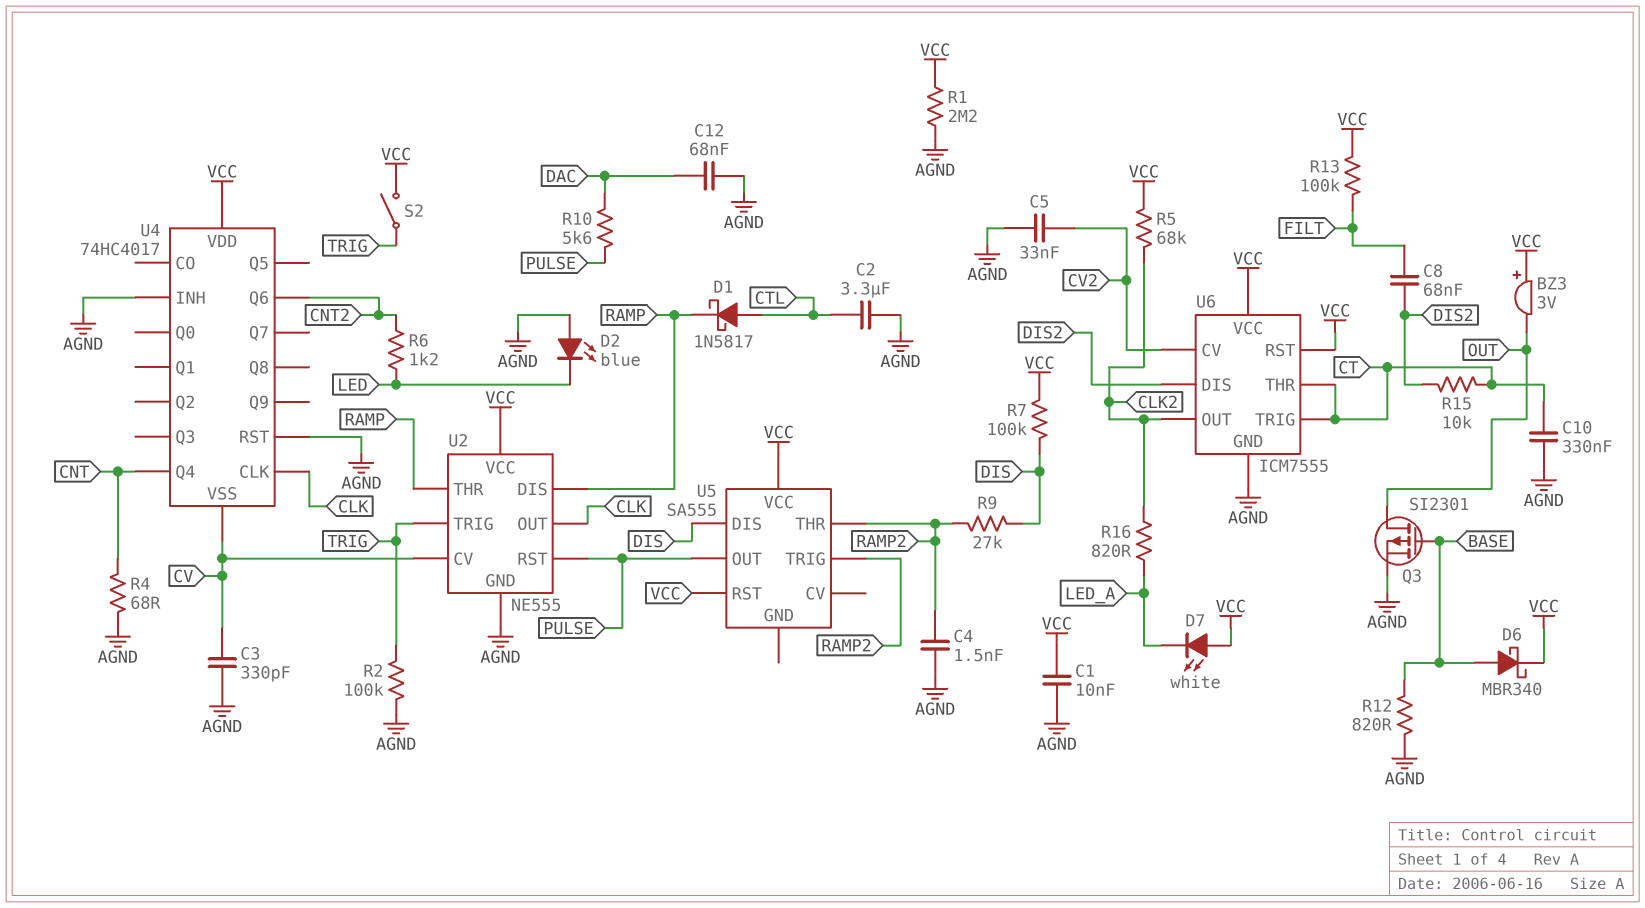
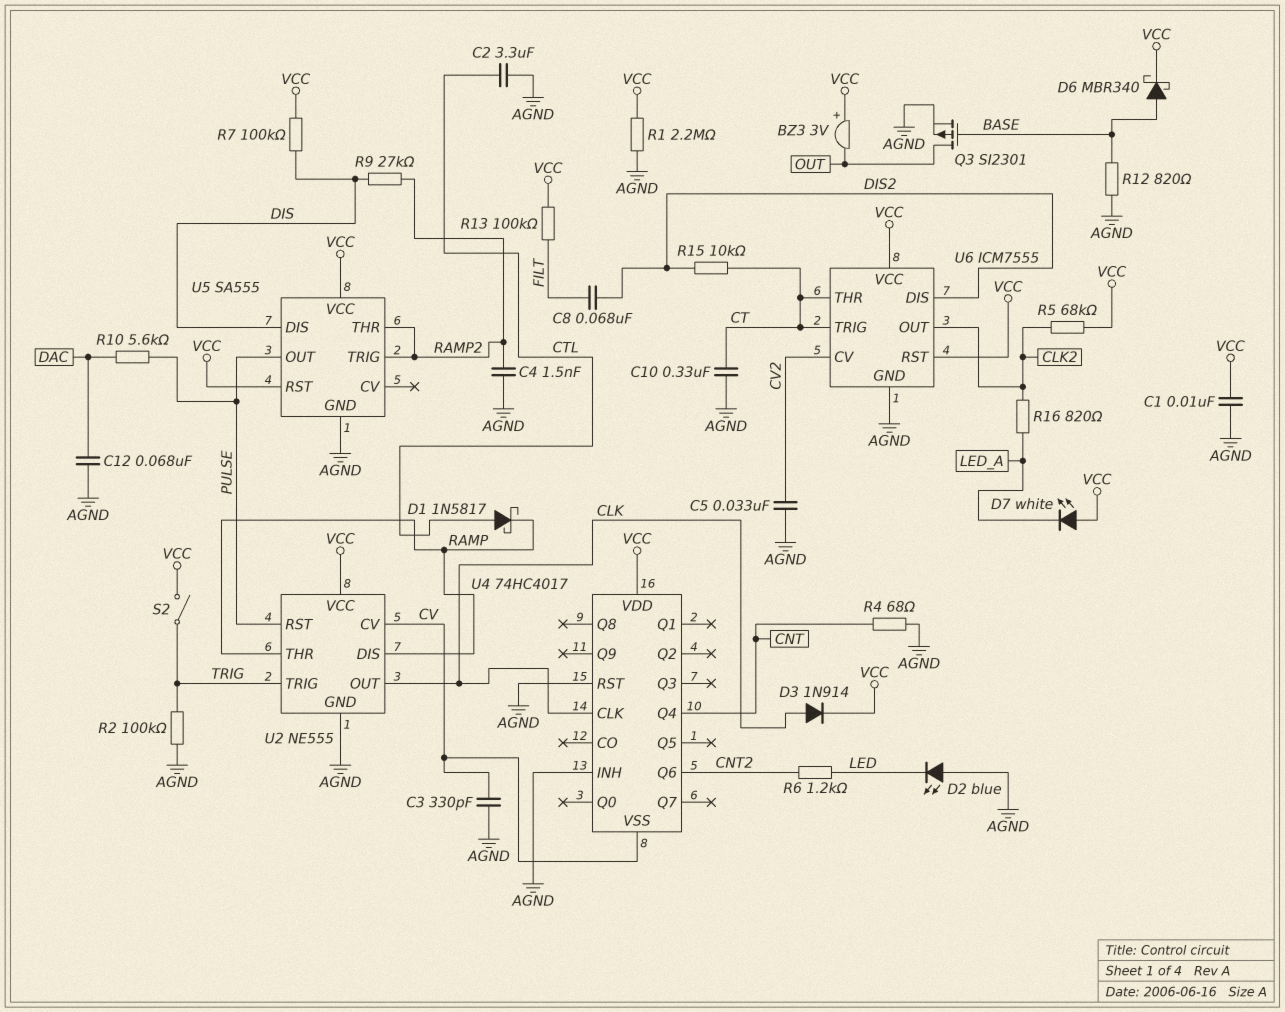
D3: none -> diode 1N914 (A CLK, K VCC)
U5 pin GND: none -> AGND

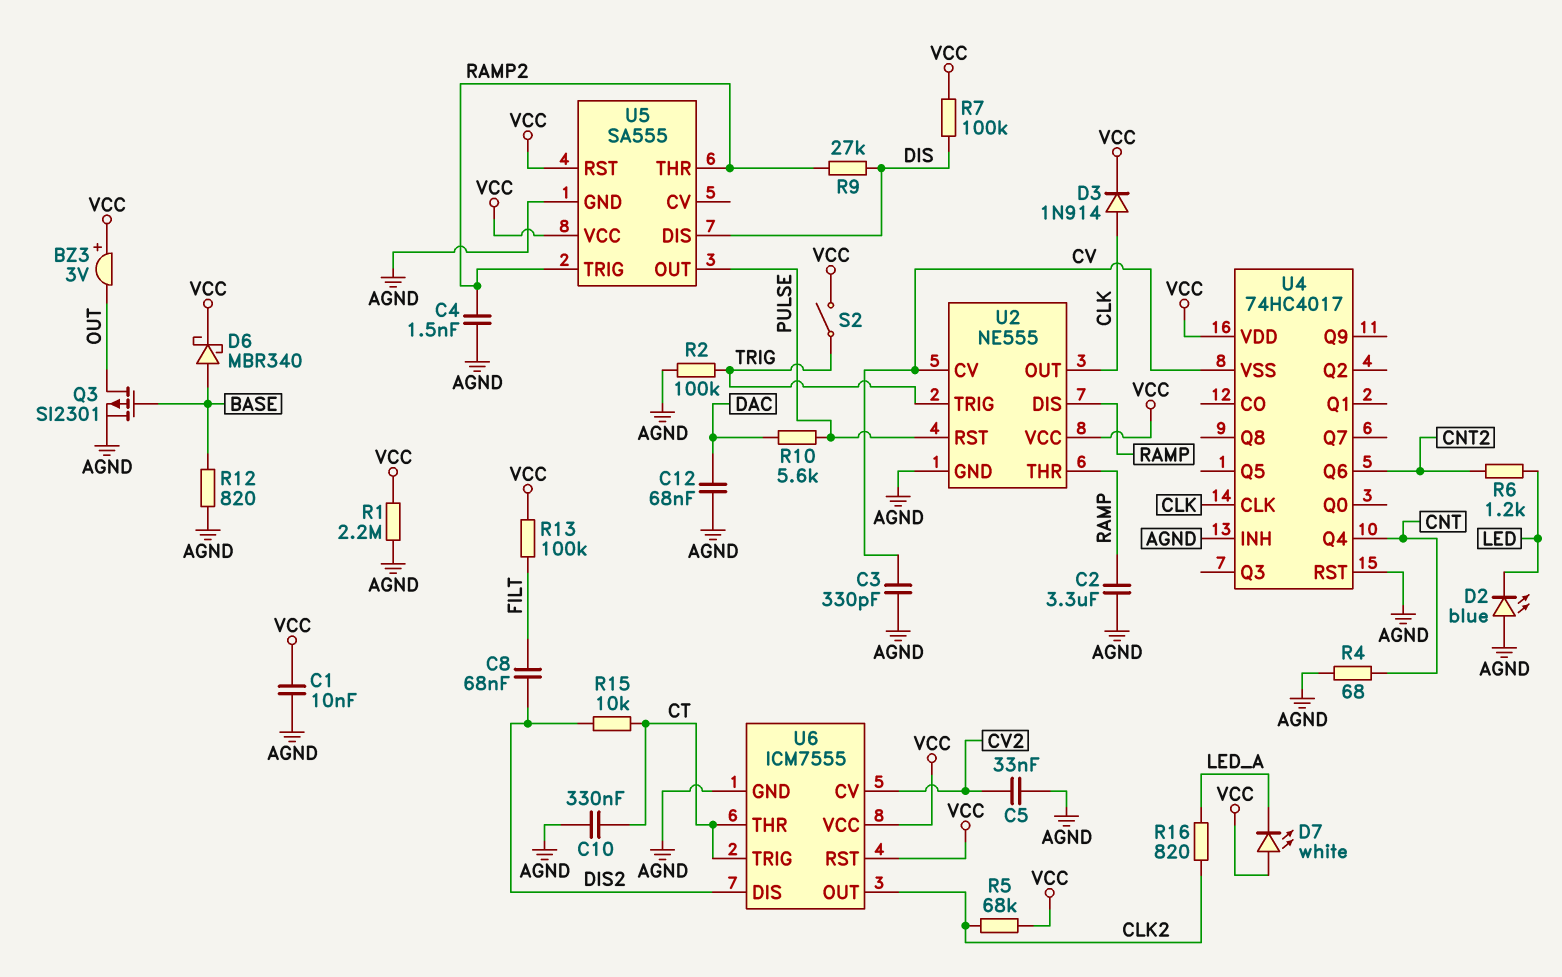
C2: 3.3uF (AGND, CTL) -> 3.3uF (AGND, RAMP)
D1: schottky 1N5817 (A CTL, K RAMP) -> none

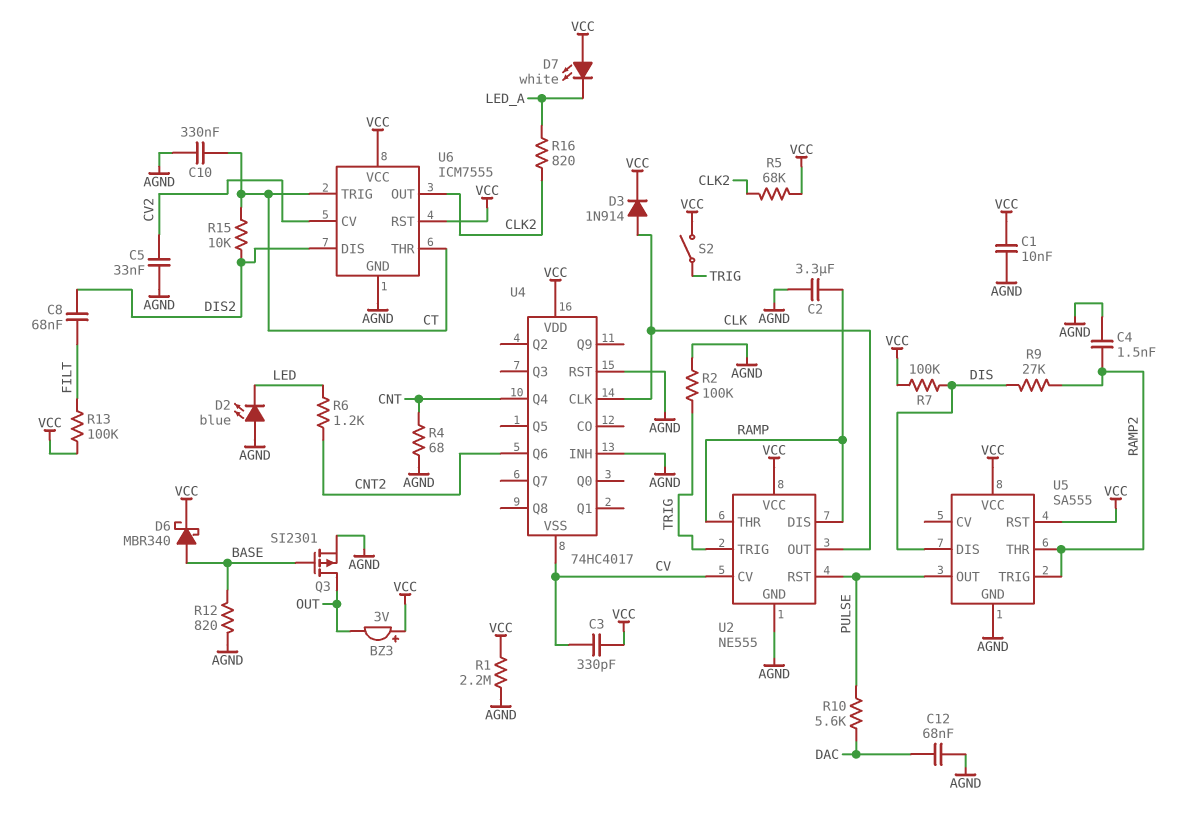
C3: 330pF (AGND, CV) -> 330pF (CV, VCC)

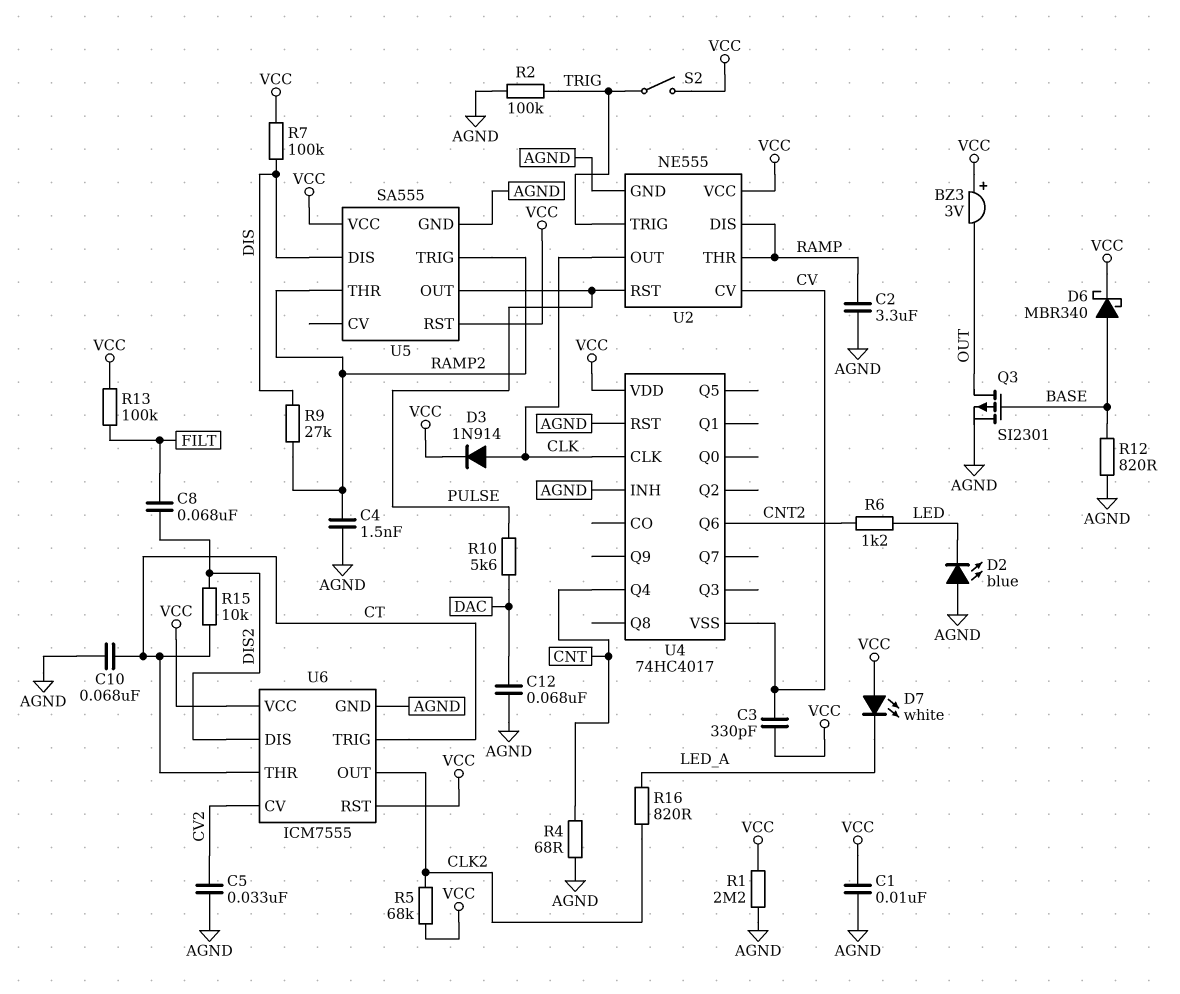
C10: 330nF (AGND, CT) -> 68nF (AGND, CT)

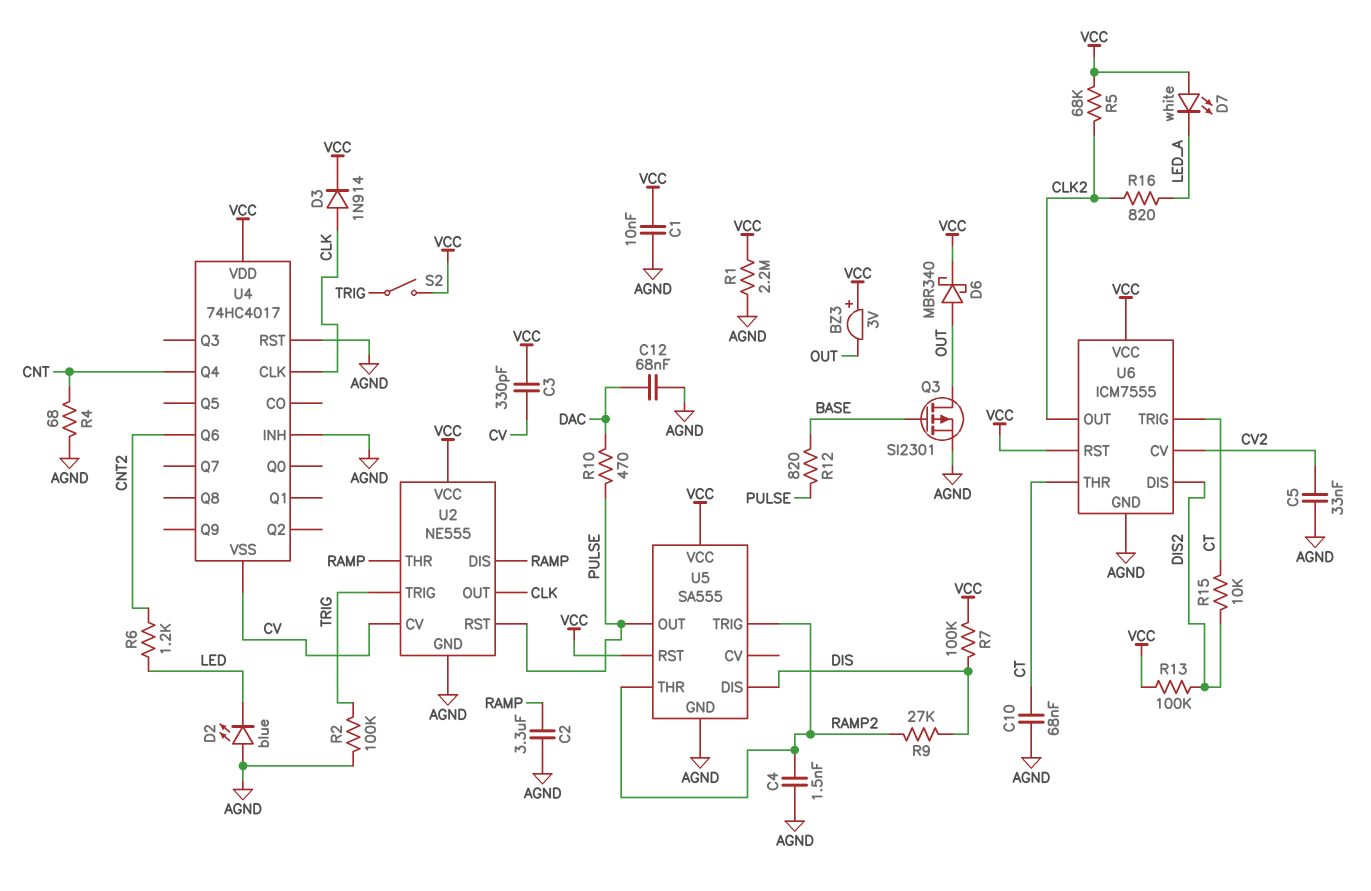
C8: 68nF (DIS2, FILT) -> none
D6: schottky MBR340 (A BASE, K VCC) -> schottky MBR340 (A OUT, K VCC)
R10: 5.6k (DAC, PULSE) -> 470 (DAC, PULSE)
R12: 820 (AGND, BASE) -> 820 (BASE, PULSE)
R13: 100k (FILT, VCC) -> 100k (DIS2, VCC)

